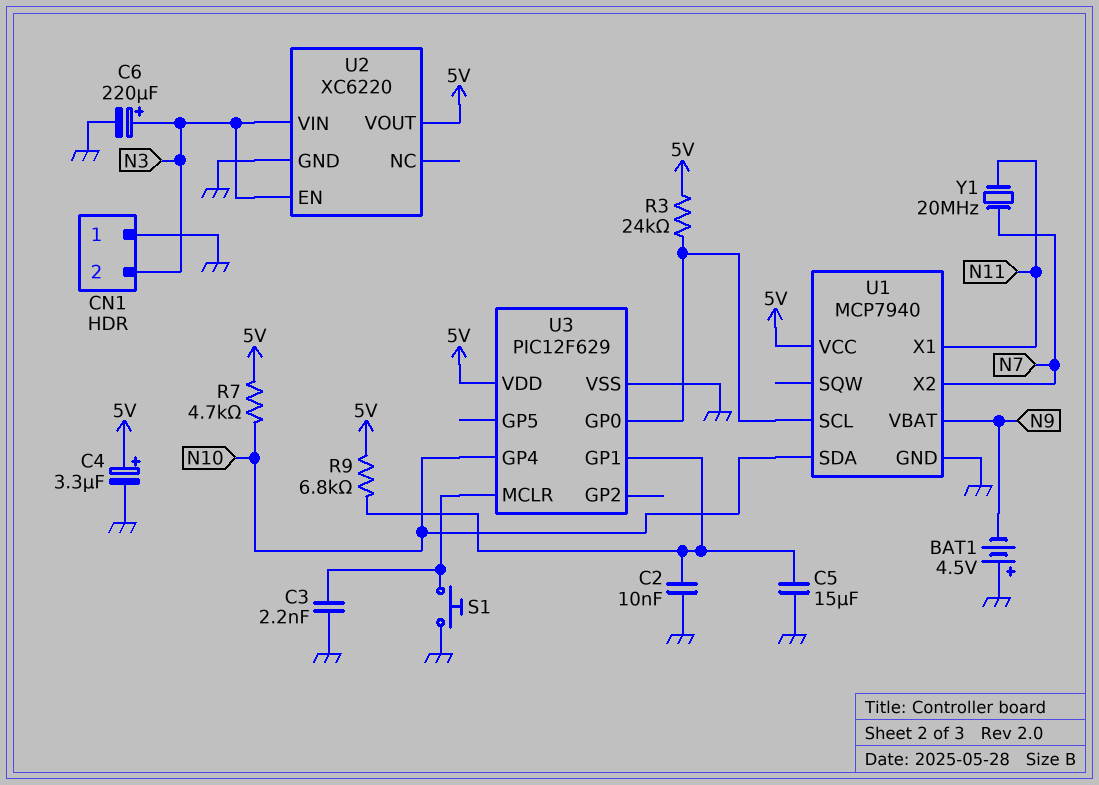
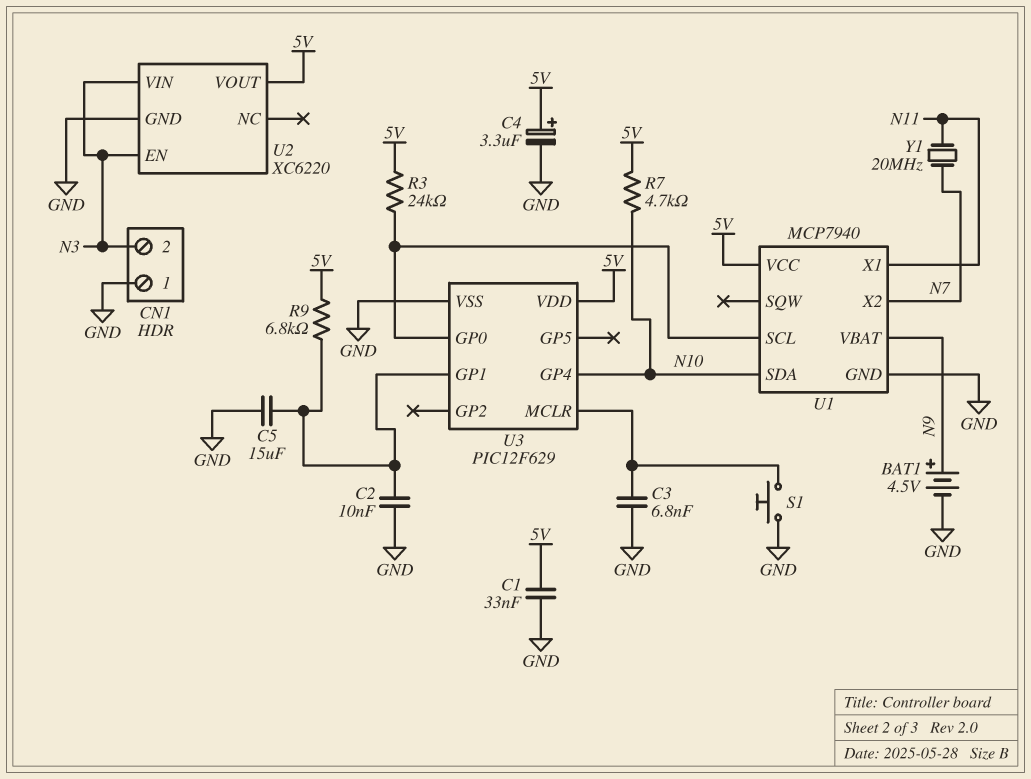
BAT1: 4.5V (plus GND, minus N9) -> 4.5V (plus N9, minus GND)
C1: none -> 33nF (5V, GND)
C3: 2.2nF (GND, U3/MCLR) -> 6.8nF (GND, U3/MCLR)
C6: 220uF (plus N3, minus GND) -> none

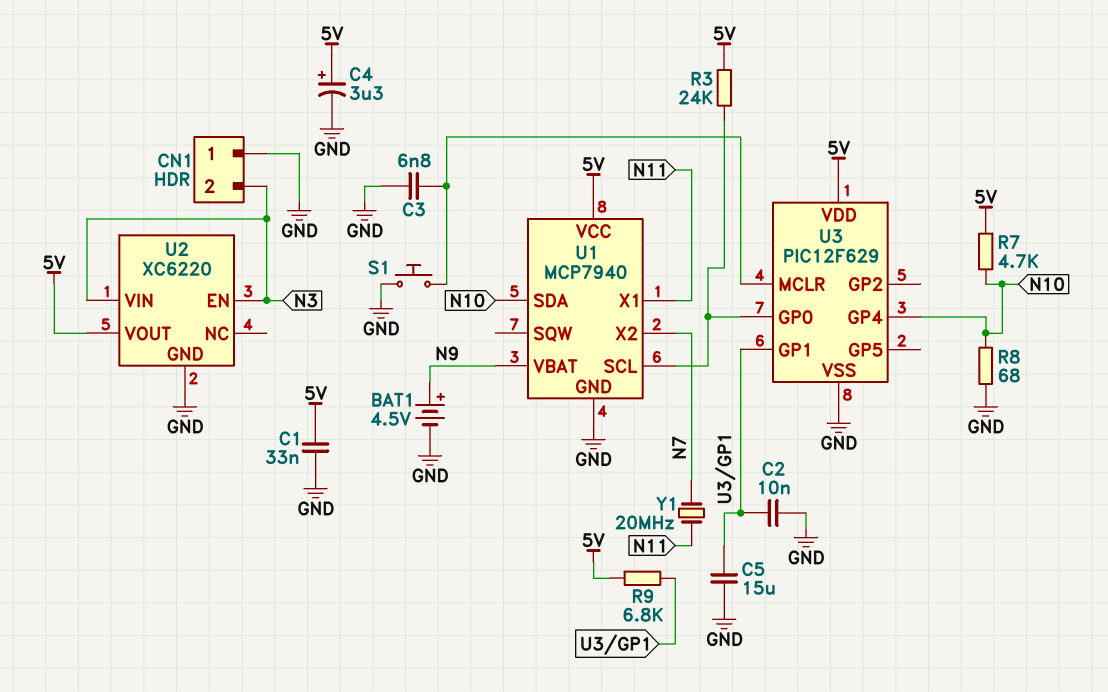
R8: none -> 68 (GND, N10)

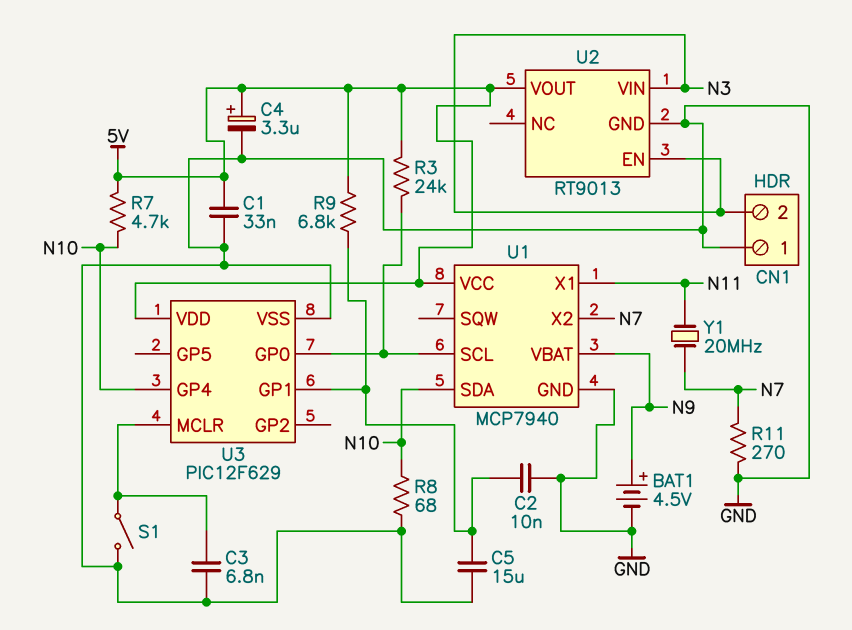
R11: none -> 270 (GND, N7)
S1: button (GND, U3/MCLR) -> switch (GND, U3/MCLR)
U2: XC6220 -> RT9013

